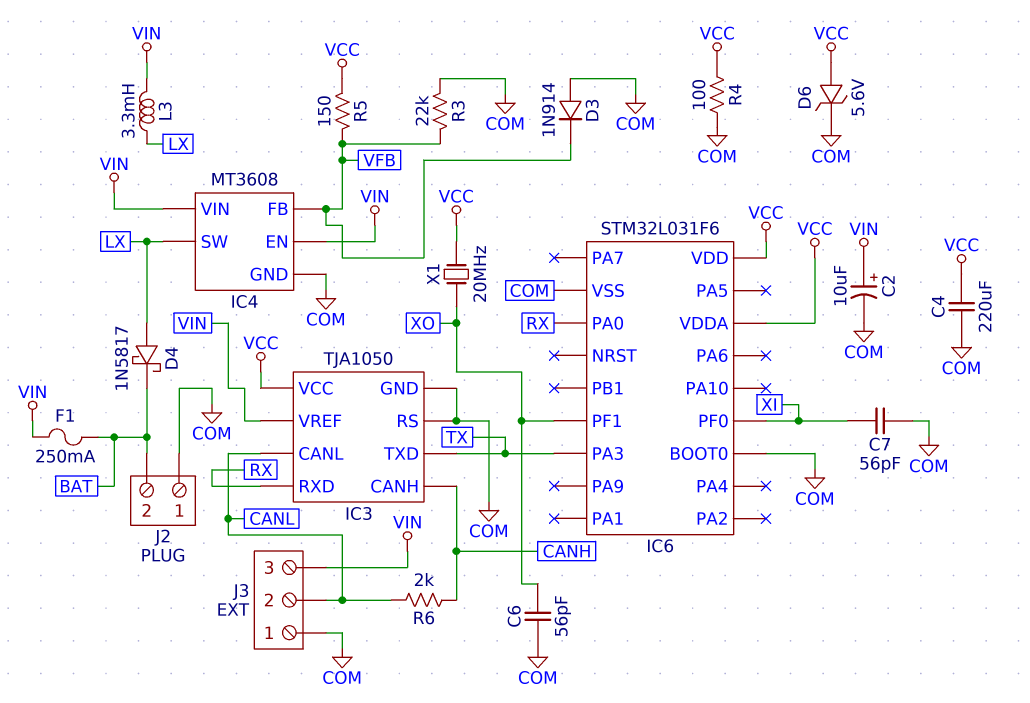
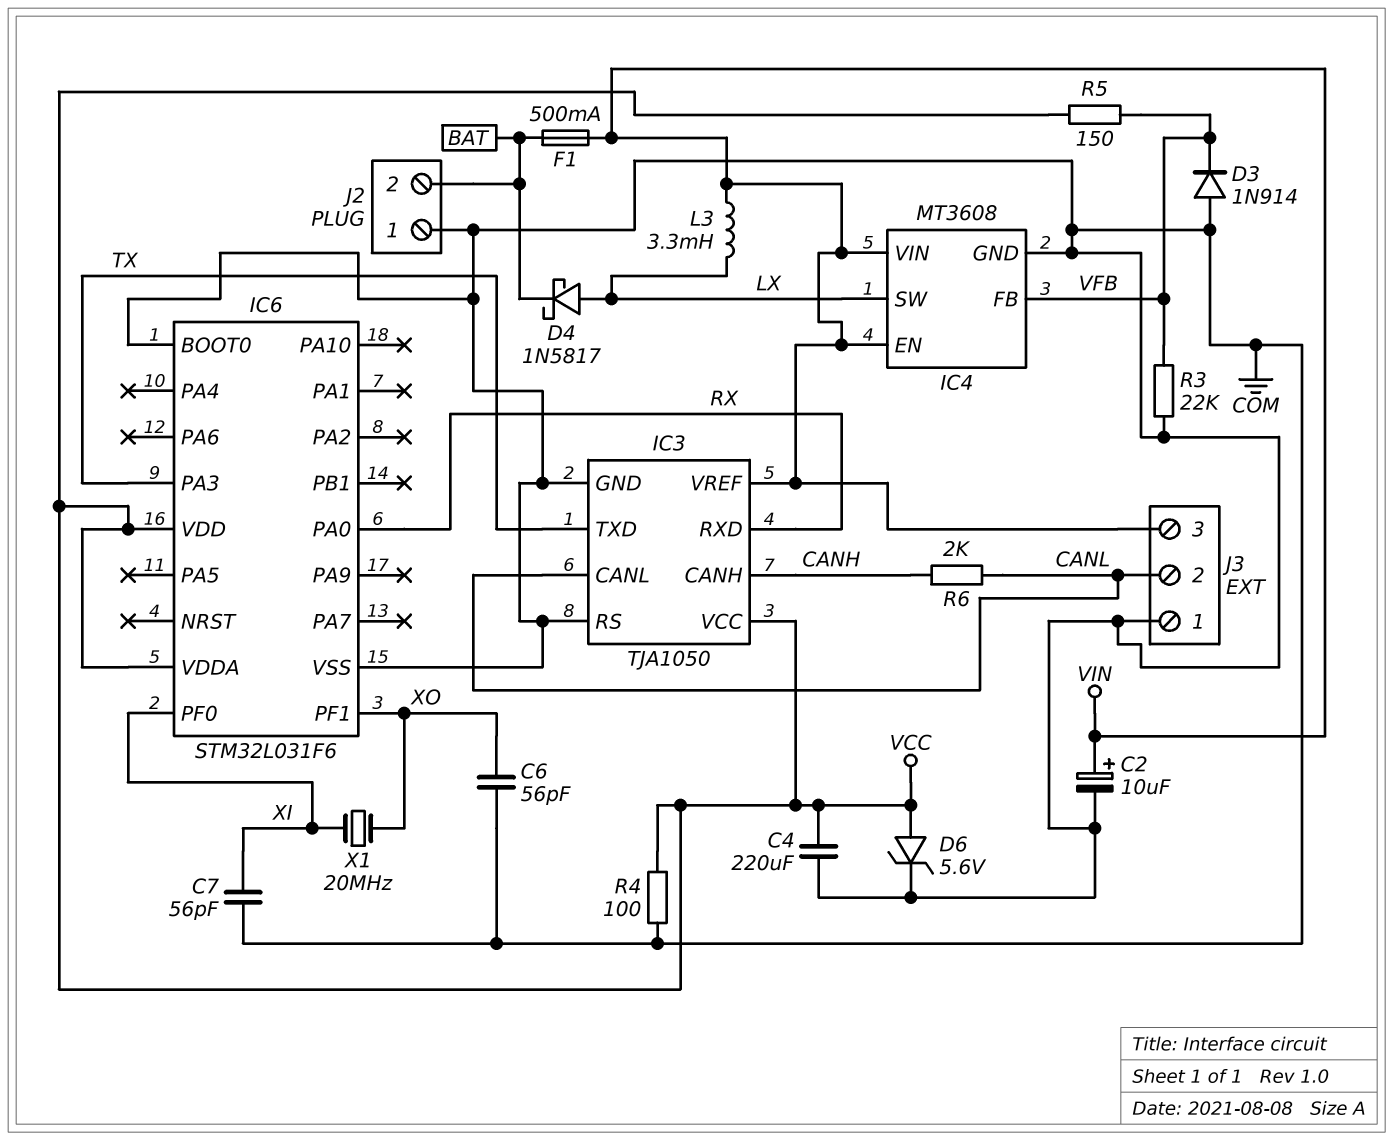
F1: 250mA (BAT, VIN) -> 500mA (BAT, VIN)
X1: 20MHz (VCC, XO) -> 20MHz (XI, XO)

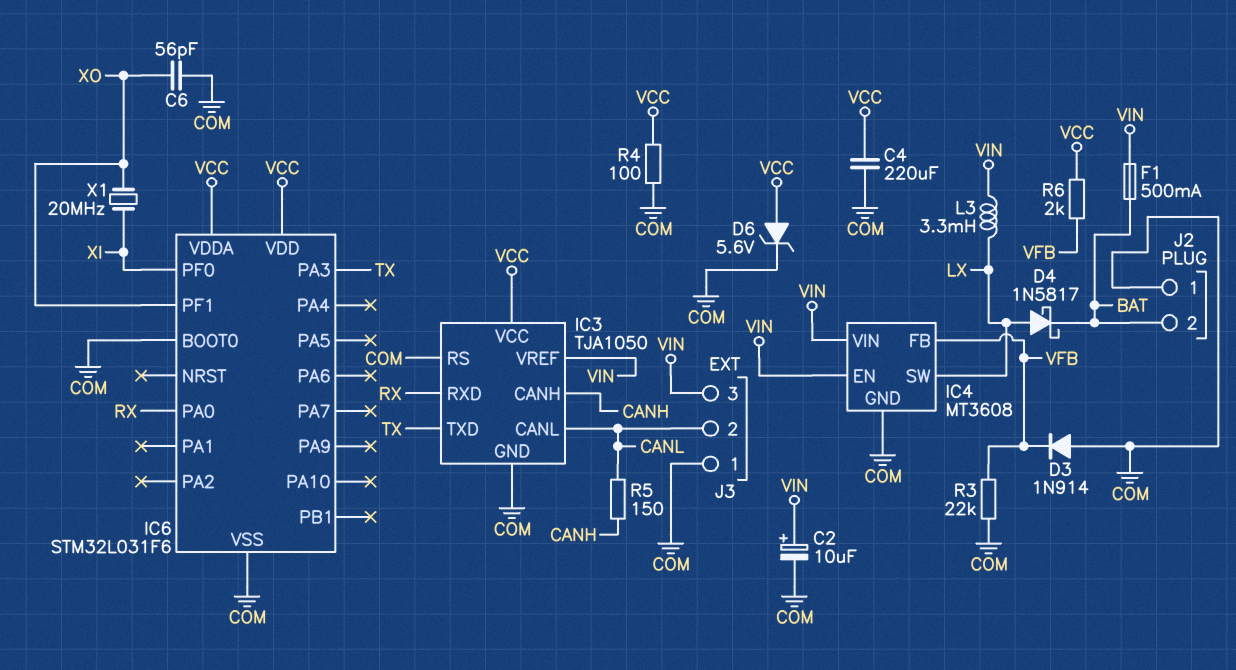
C7: 56pF (COM, XI) -> none
R5: 150 (VCC, VFB) -> 150 (CANH, CANL)
R6: 2k (CANH, CANL) -> 2k (VCC, VFB)

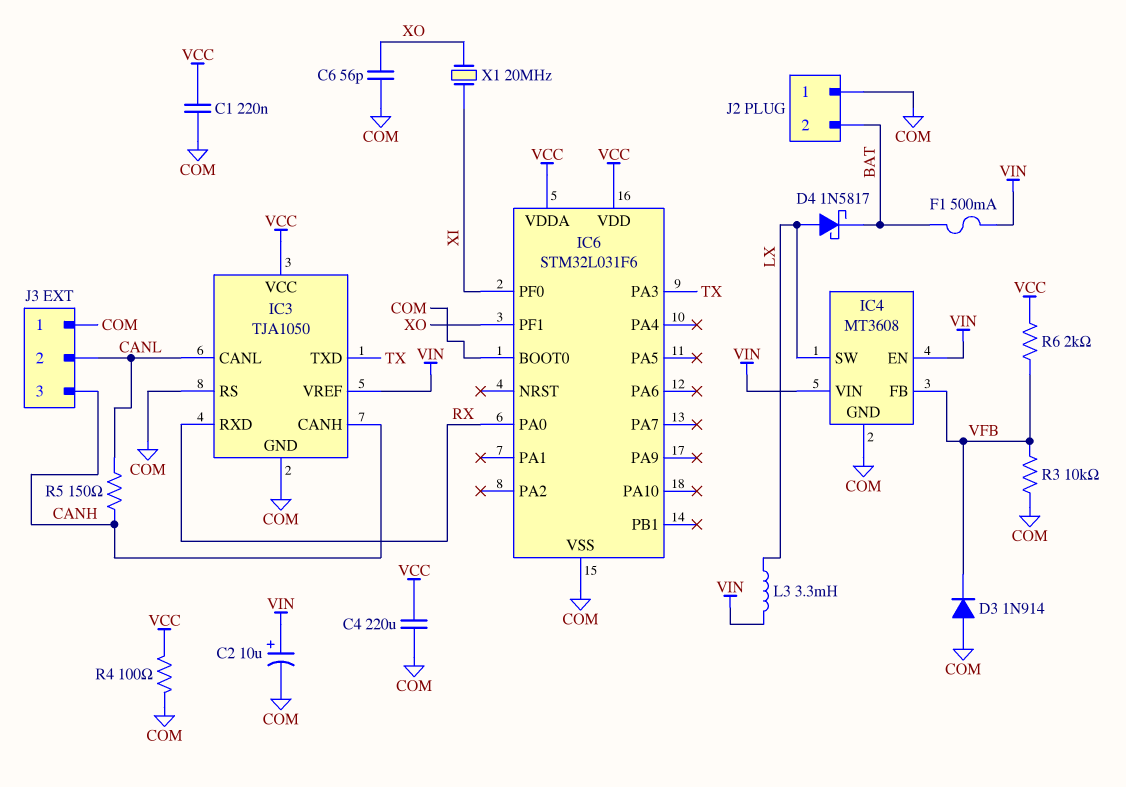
C1: none -> 220nF (COM, VCC)
D6: zener 5.6V (A VCC, K COM) -> none
J3 pin 3: VIN -> CANH
R3: 22k (COM, VFB) -> 10k (COM, VFB)

